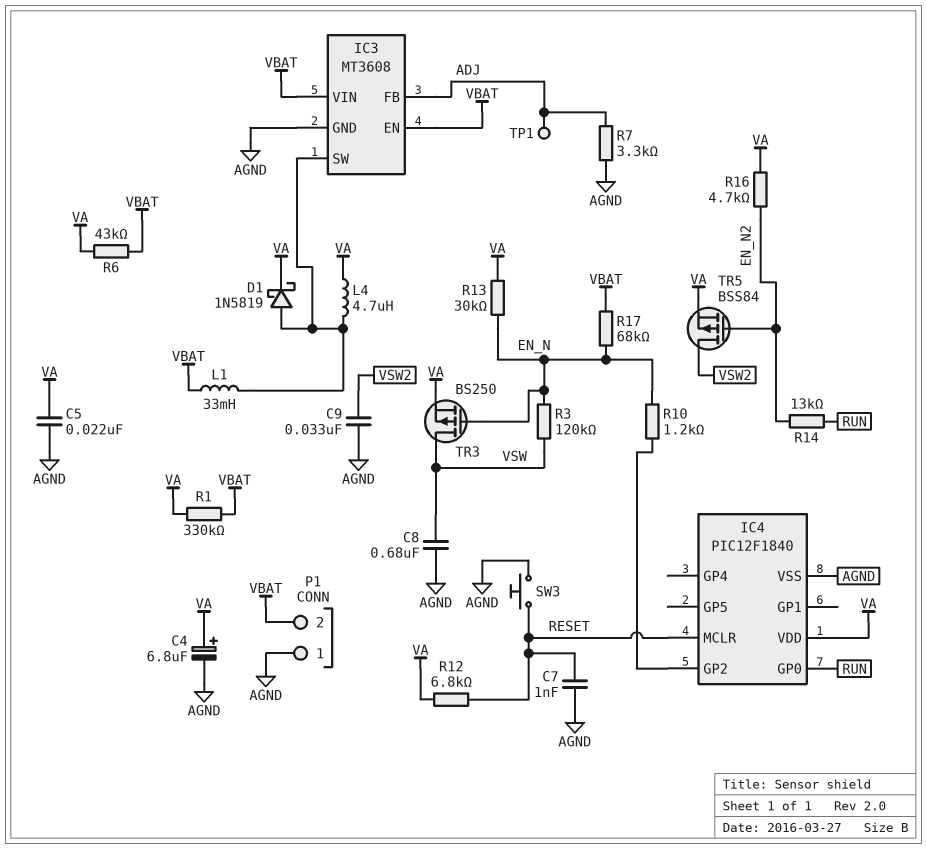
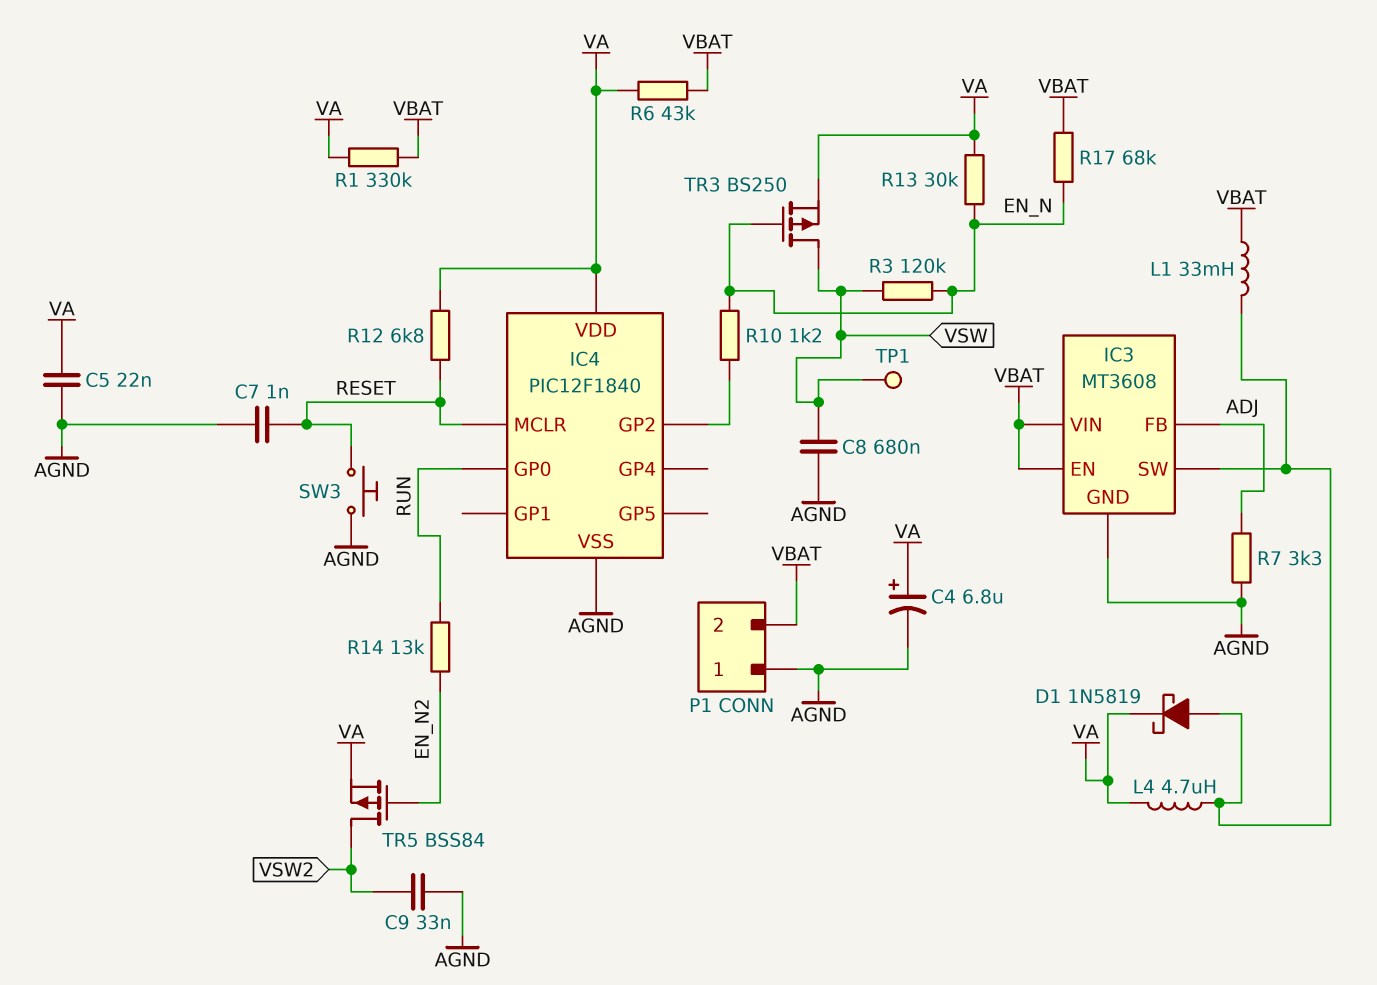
R16: 4.7k (EN_N2, VA) -> none
TP1: test point (ADJ) -> test point (VSW)

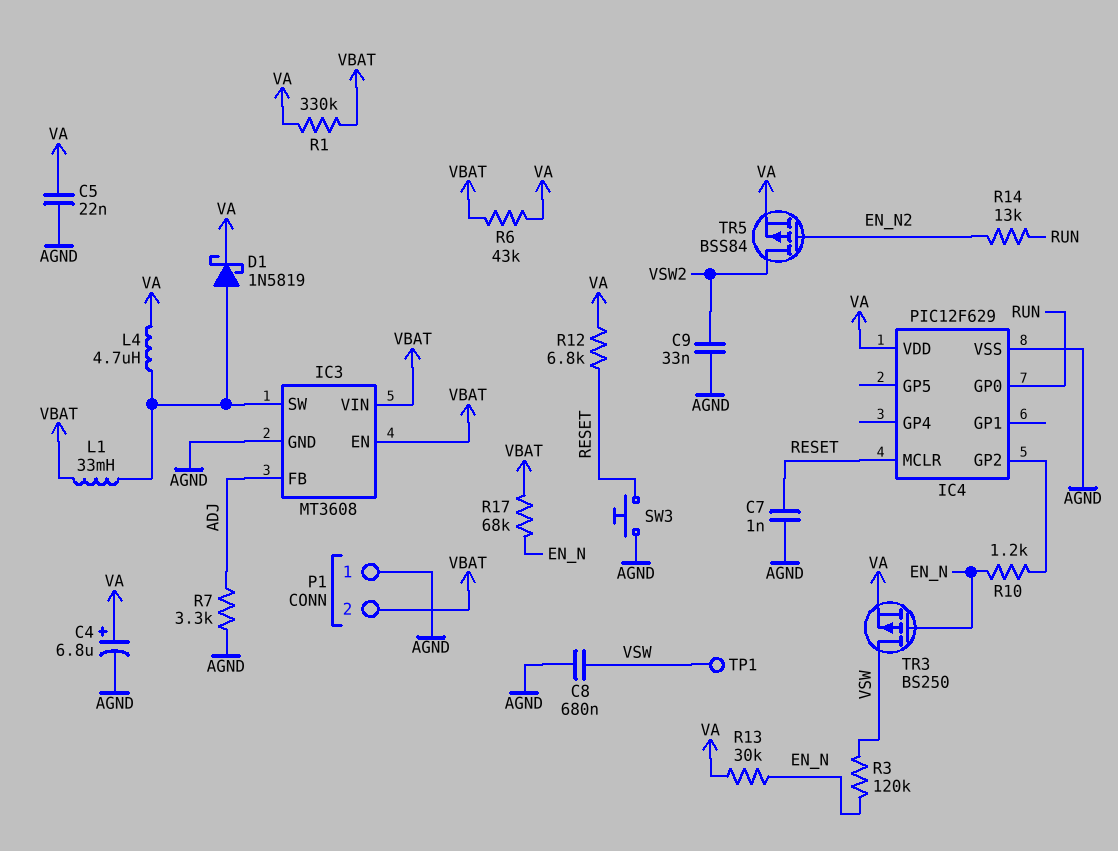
IC4: PIC12F1840 -> PIC12F629

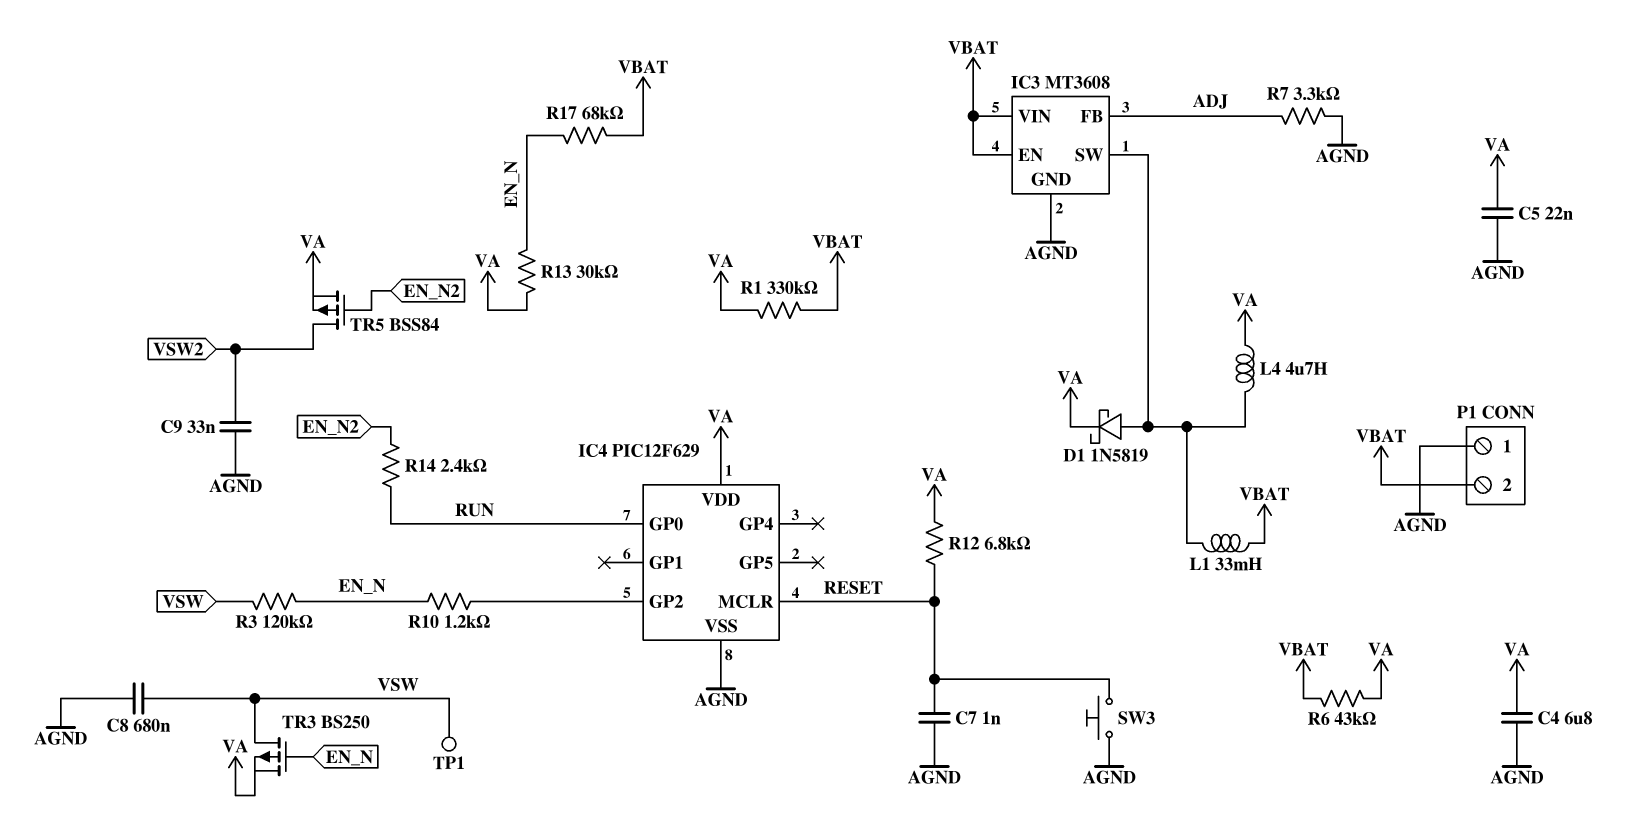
C4: 6.8uF (plus VA, minus AGND) -> 6.8uF (AGND, VA)
R14: 13k (EN_N2, RUN) -> 2.4k (EN_N2, RUN)

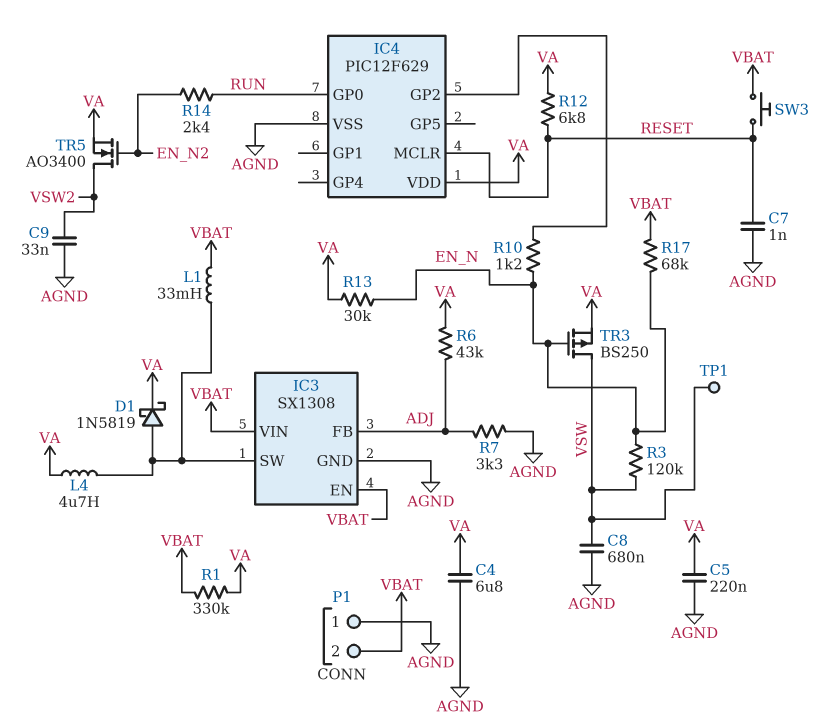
C5: 22nF (AGND, VA) -> 220nF (AGND, VA)
IC3: MT3608 -> SX1308
R6: 43k (VA, VBAT) -> 43k (ADJ, VA)
SW3: button (AGND, RESET) -> button (RESET, VBAT)
TR5: PMOS BSS84 (G EN_N2, D VSW2, S VA) -> NMOS AO3400 (G EN_N2, D VSW2, S VA)

